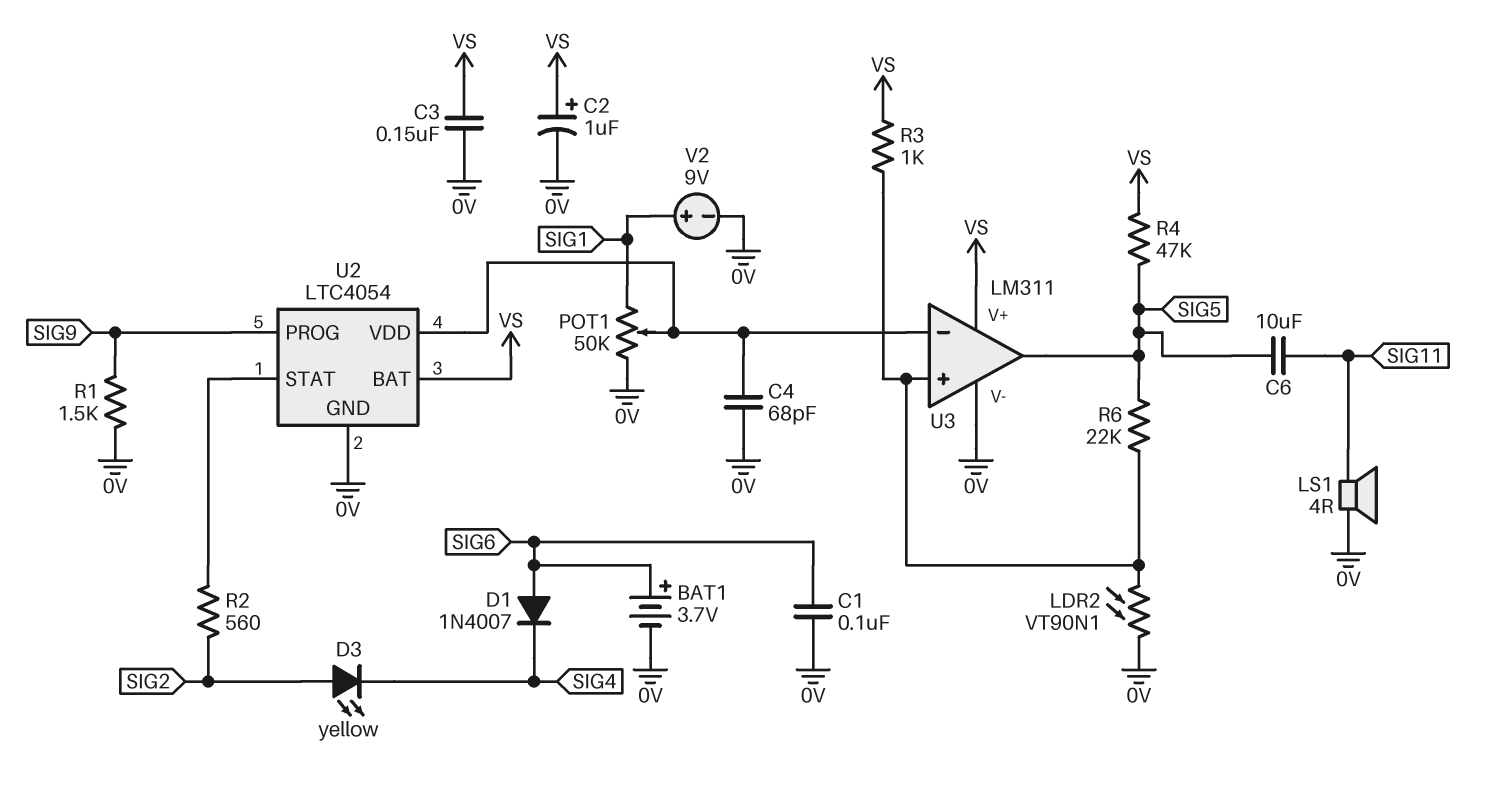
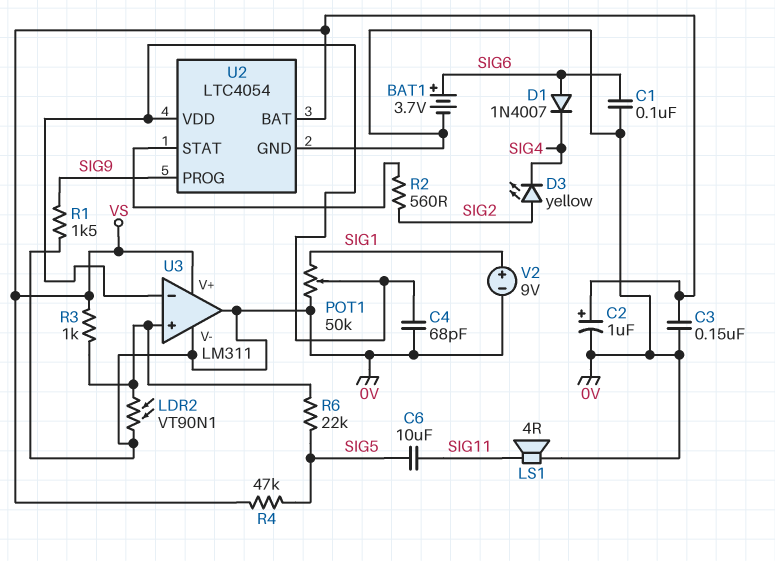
U3 pin out: SIG5 -> 0V

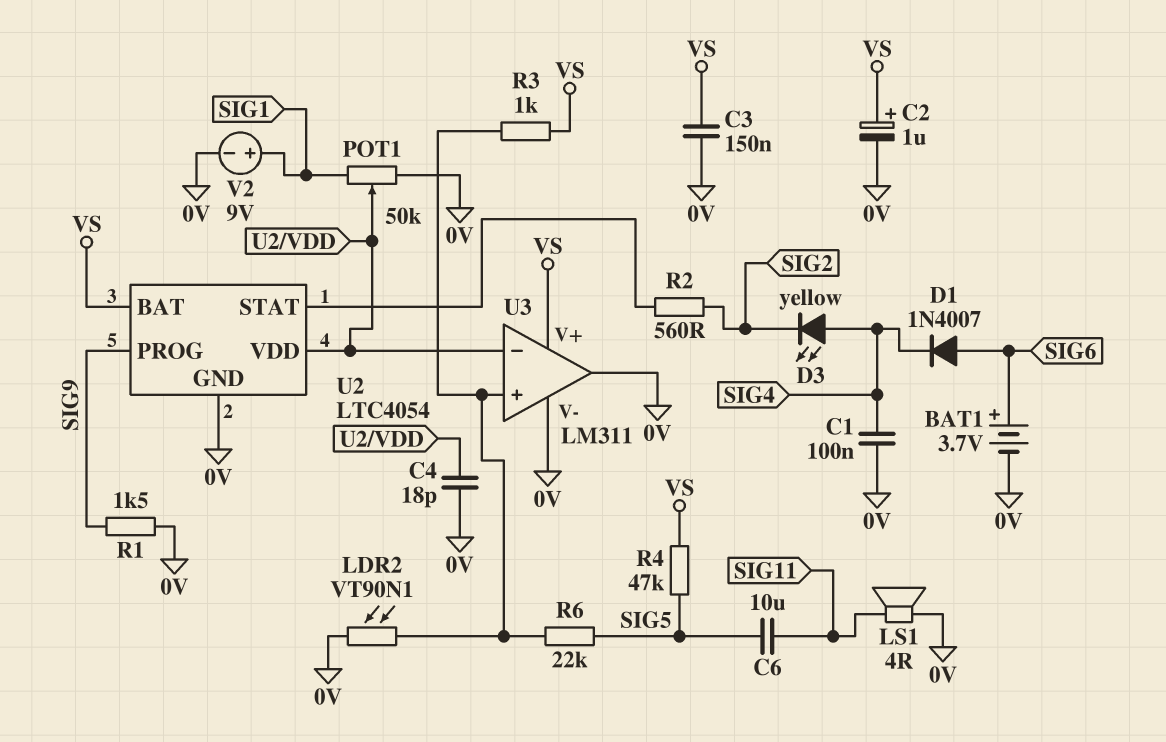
C1: 100nF (0V, SIG6) -> 100nF (0V, SIG4)
C4: 68pF (0V, U2/VDD) -> 18pF (0V, U2/VDD)
D3: LED yellow (A SIG2, K SIG4) -> LED yellow (A SIG4, K SIG2)

